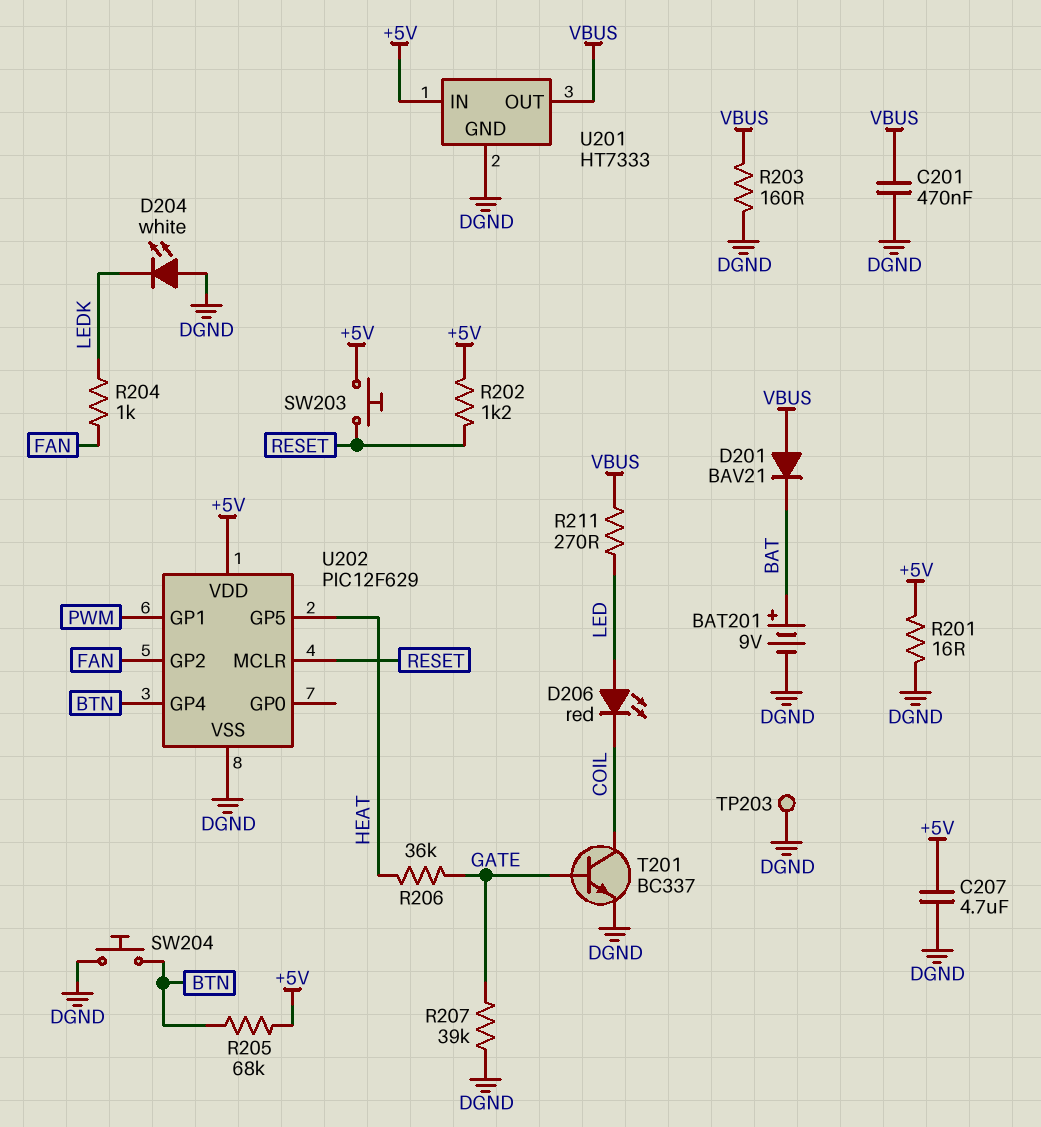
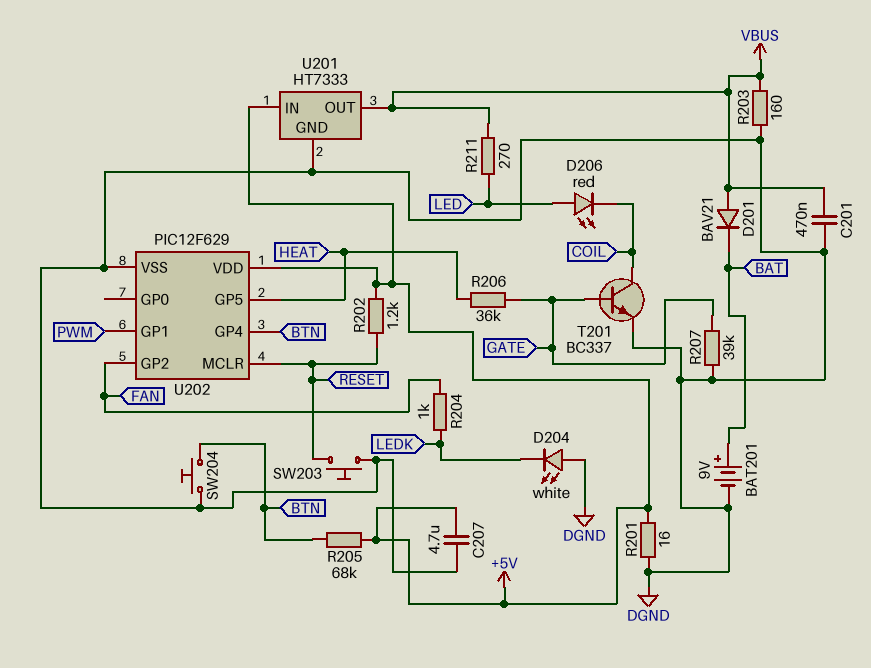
SW203: button (+5V, RESET) -> button (DGND, RESET)
TP203: test point (DGND) -> none

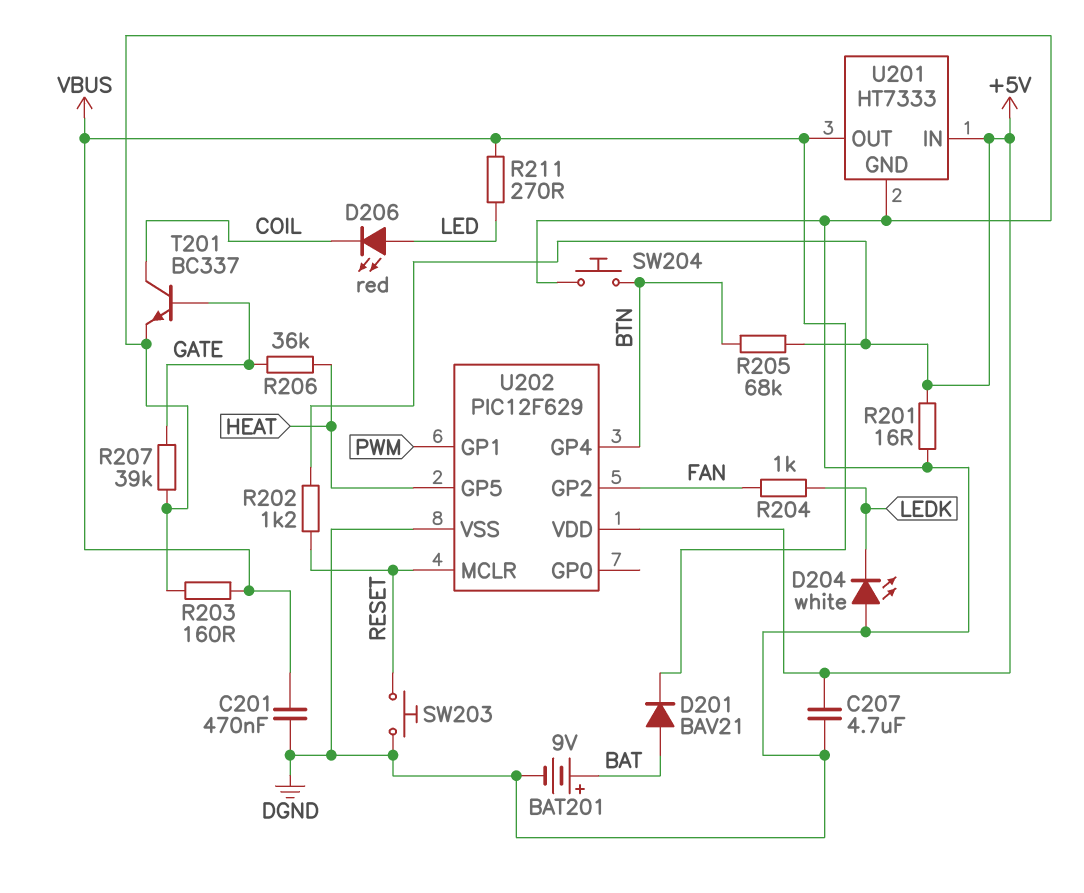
D201: diode BAV21 (A VBUS, K BAT) -> diode BAV21 (A BAT, K VBUS)

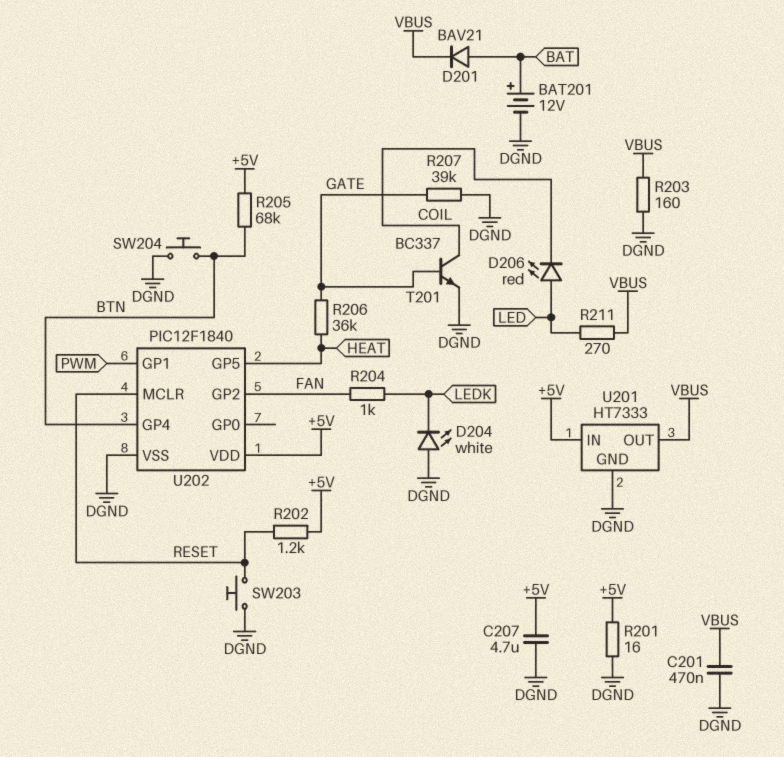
BAT201: 9V (plus BAT, minus DGND) -> 12V (plus BAT, minus DGND)
U202: PIC12F629 -> PIC12F1840

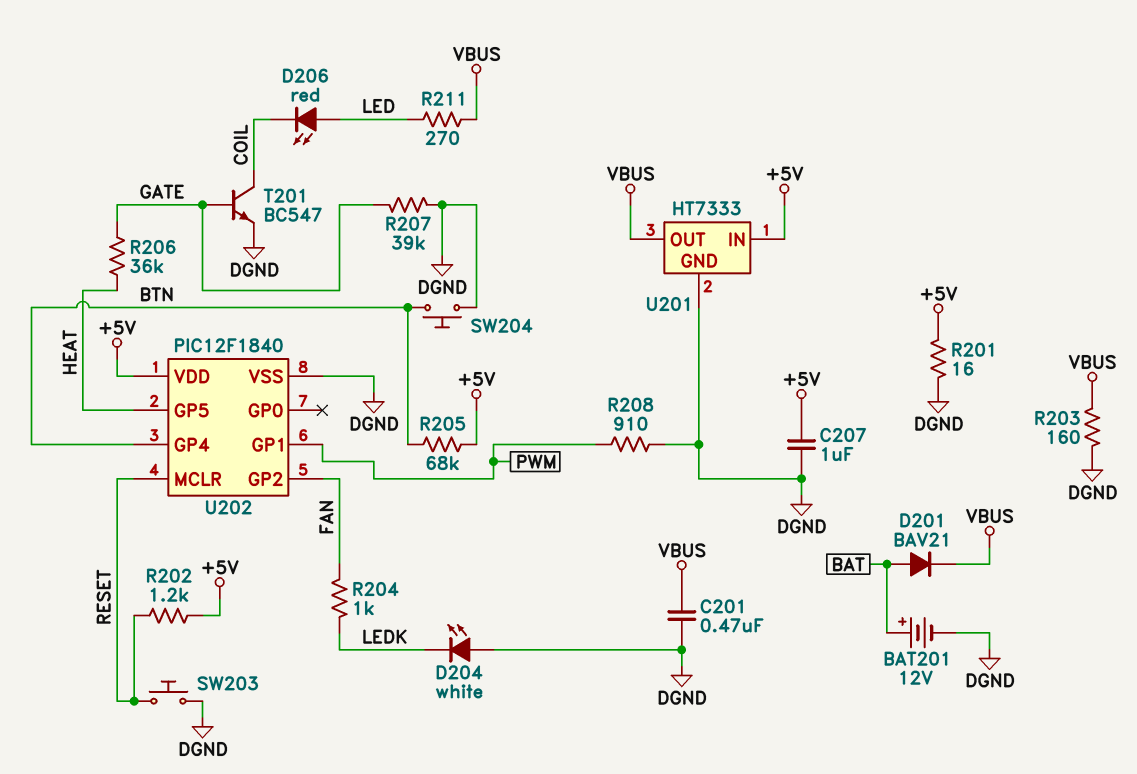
C207: 4.7uF (+5V, DGND) -> 1uF (+5V, DGND)
R208: none -> 910 (DGND, PWM)
T201: NPN BC337 (B GATE, C COIL, E DGND) -> NPN BC547 (B GATE, C COIL, E DGND)

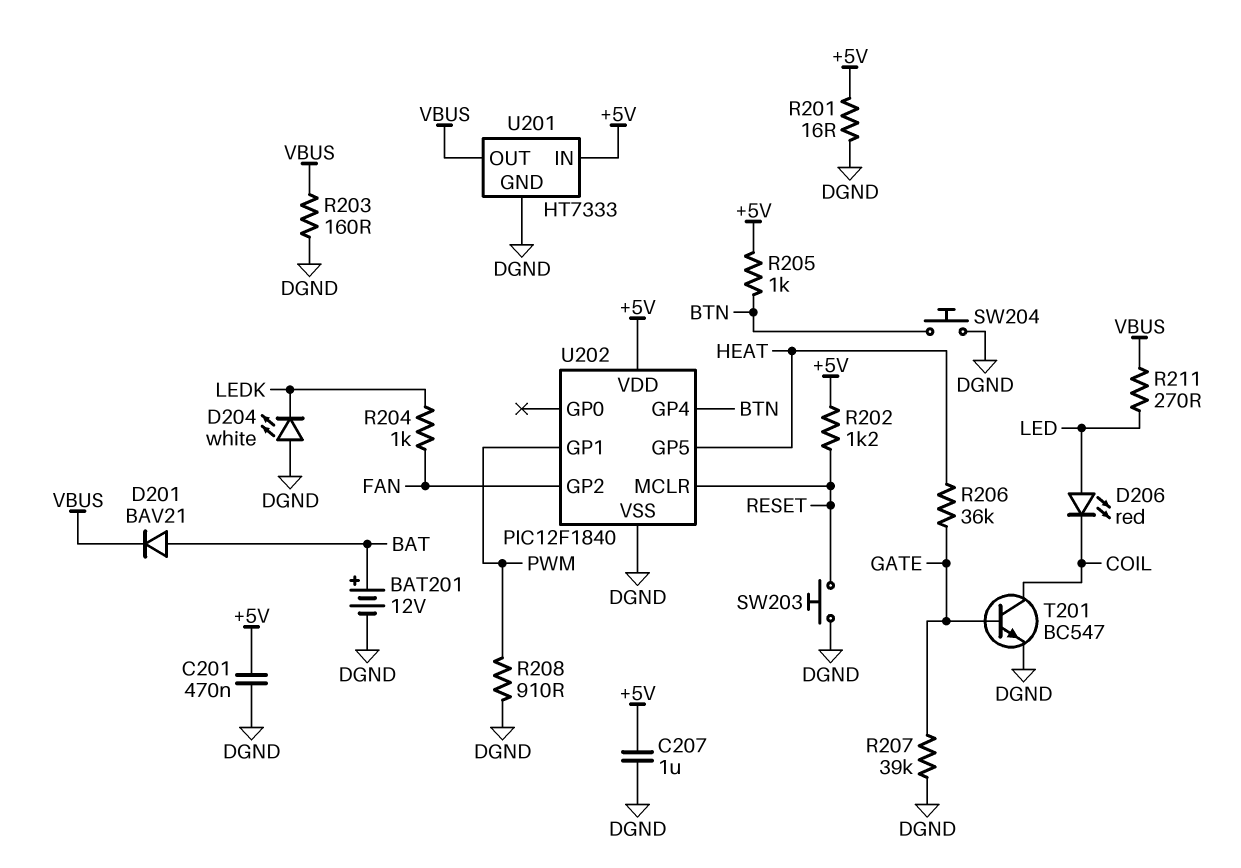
C201: 470nF (DGND, VBUS) -> 470nF (+5V, DGND)
R205: 68k (+5V, BTN) -> 1k (+5V, BTN)

